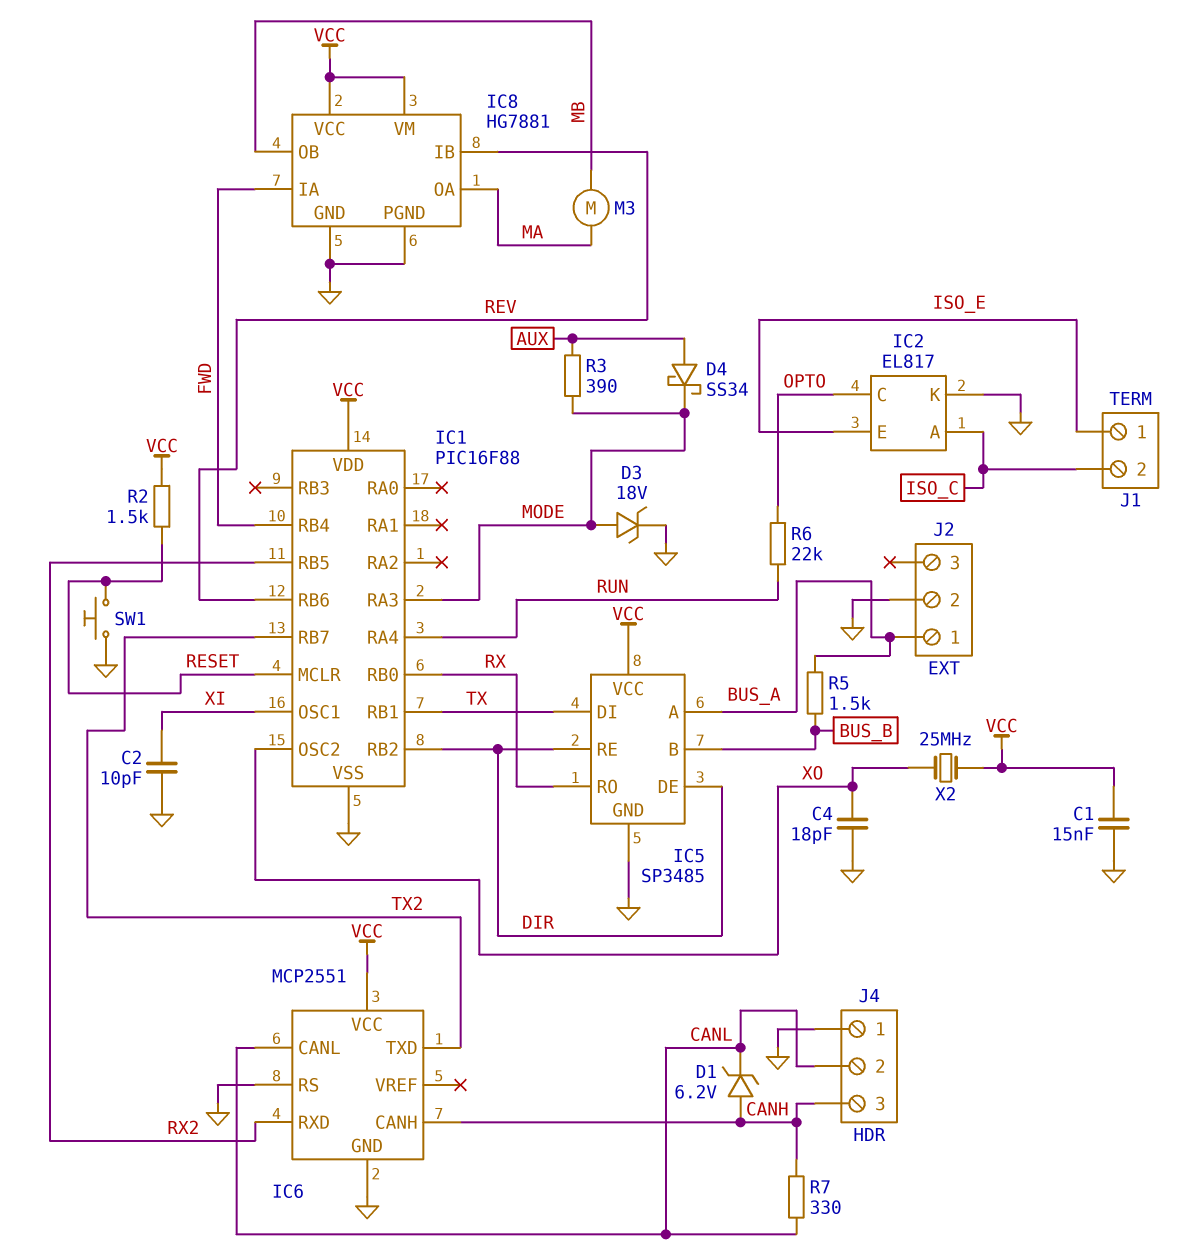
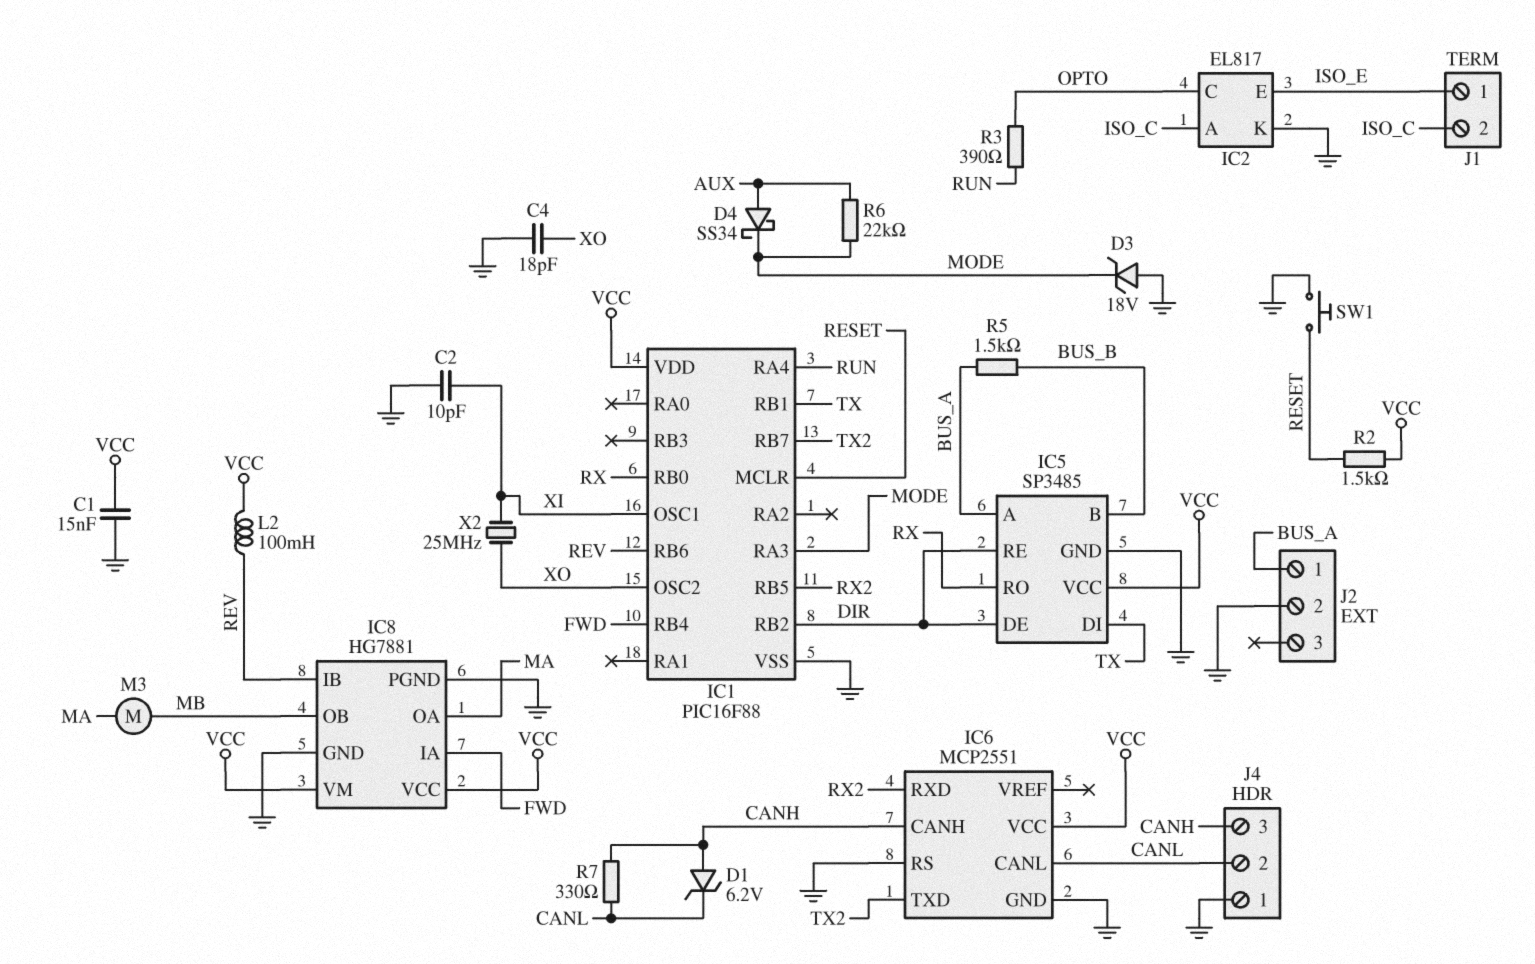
D3: zener 18V (A MODE, K GND) -> zener 18V (A GND, K MODE)
L2: none -> 100mH (REV, VCC)
R3: 390 (AUX, MODE) -> 390 (OPTO, RUN)
R6: 22k (OPTO, RUN) -> 22k (AUX, MODE)
X2: 25MHz (VCC, XO) -> 25MHz (XI, XO)

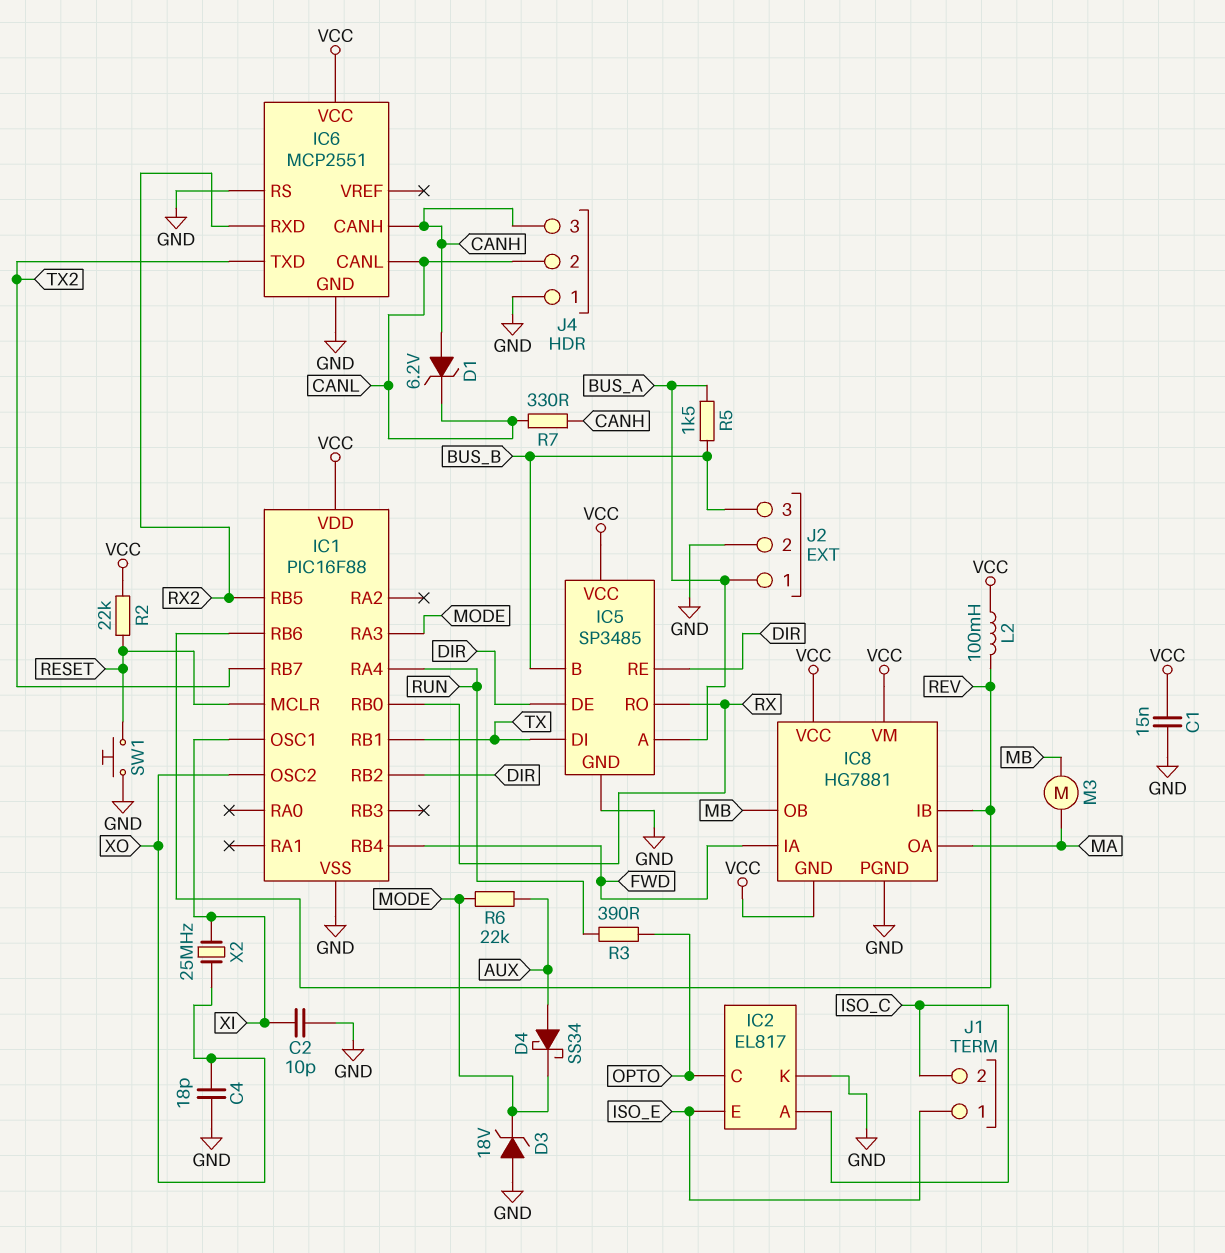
IC8 pin GND: GND -> VCC
J2 pin 3: none -> BUS_B
R2: 1.5k (RESET, VCC) -> 22k (RESET, VCC)

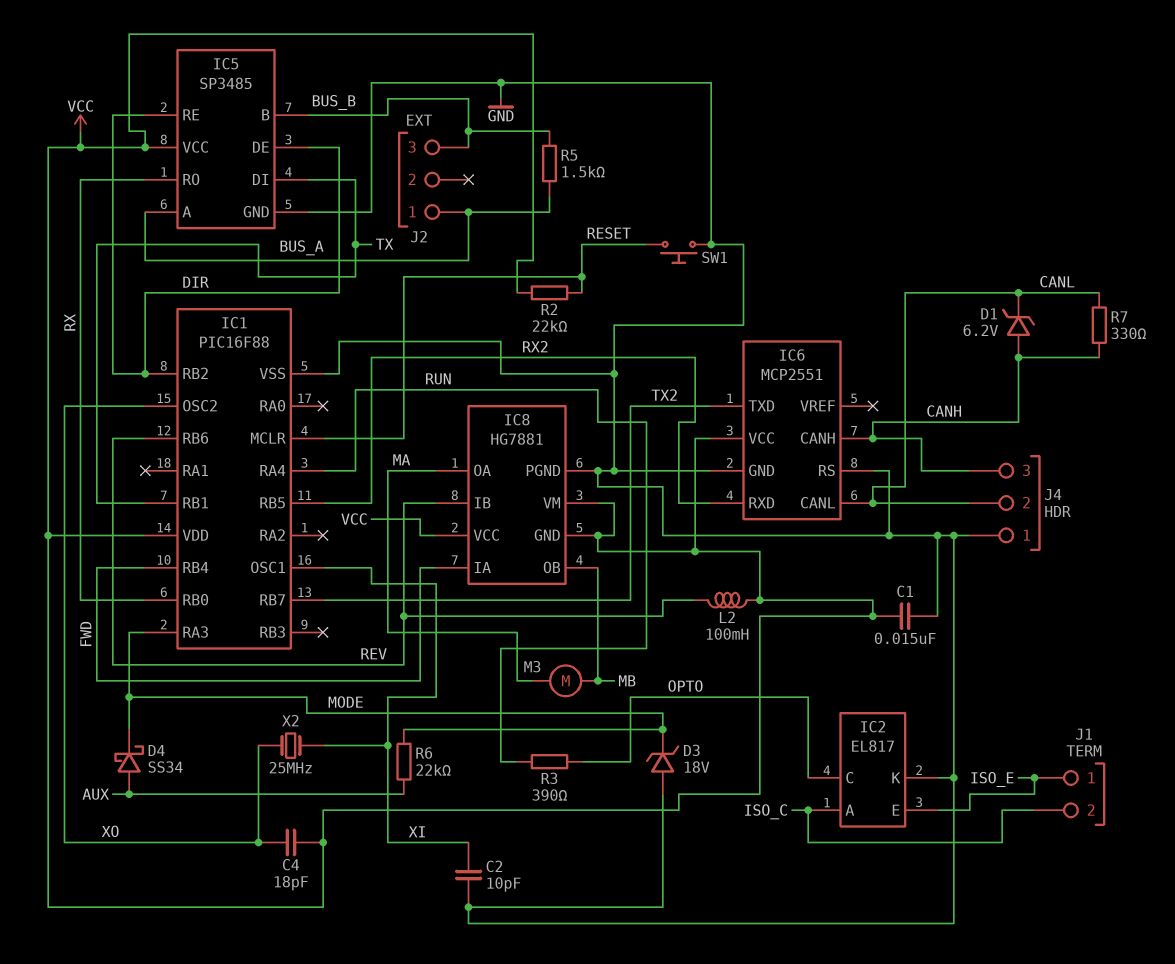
C4: 18pF (GND, XO) -> 18pF (VCC, XO)
J2 pin 2: GND -> none

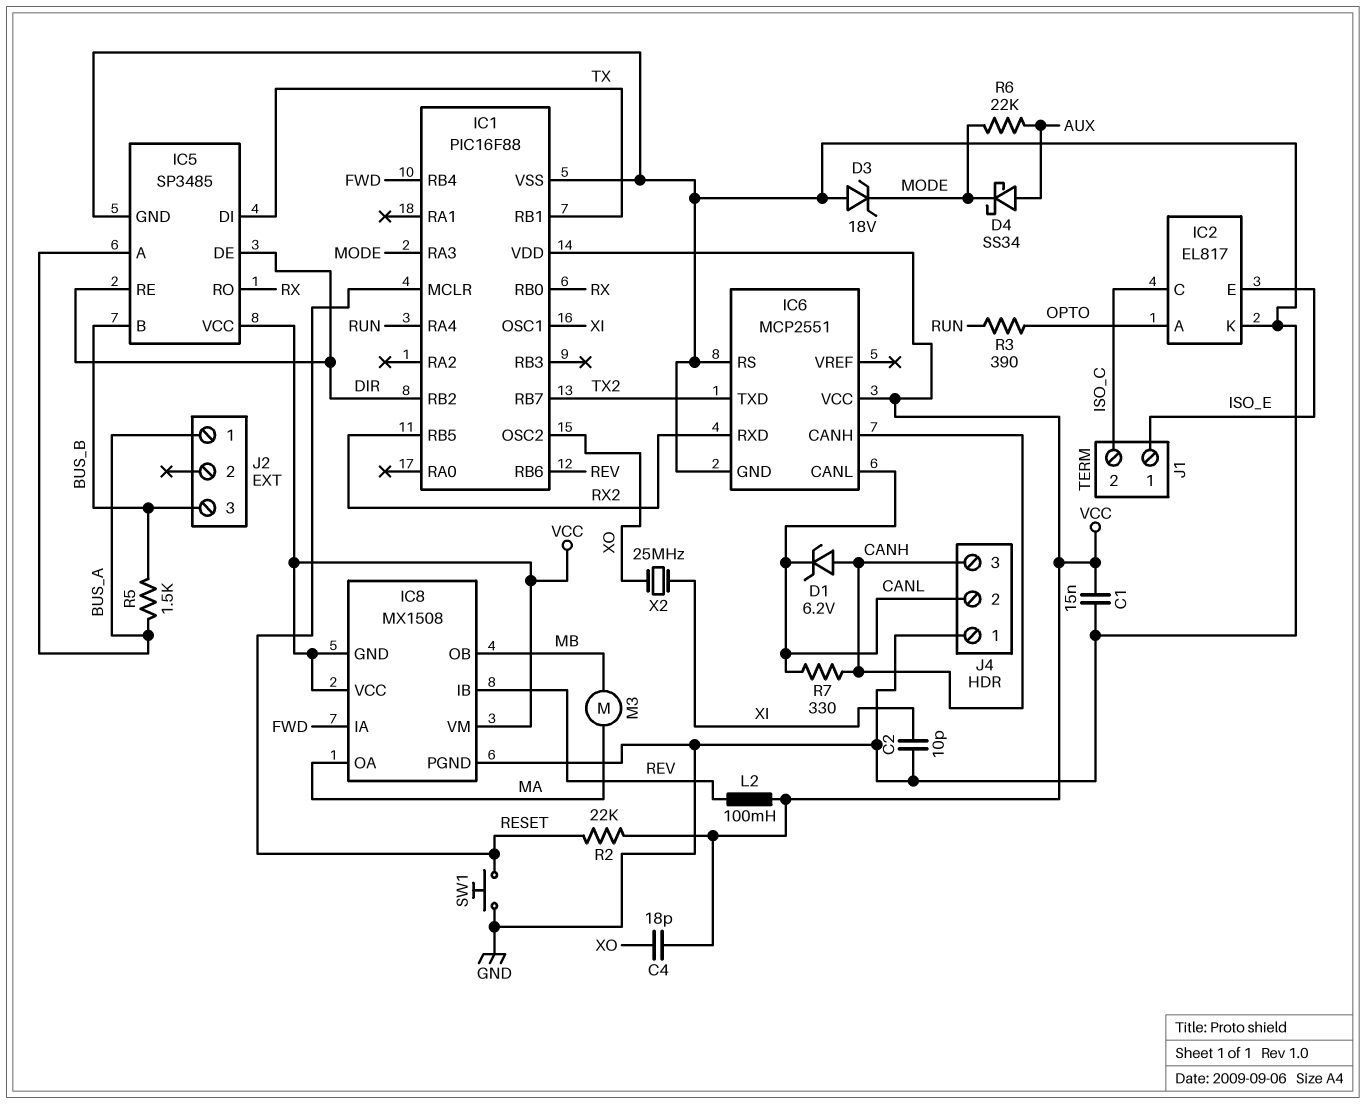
IC2 pin A: ISO_C -> OPTO
IC2 pin C: OPTO -> ISO_C
IC8: HG7881 -> MX1508

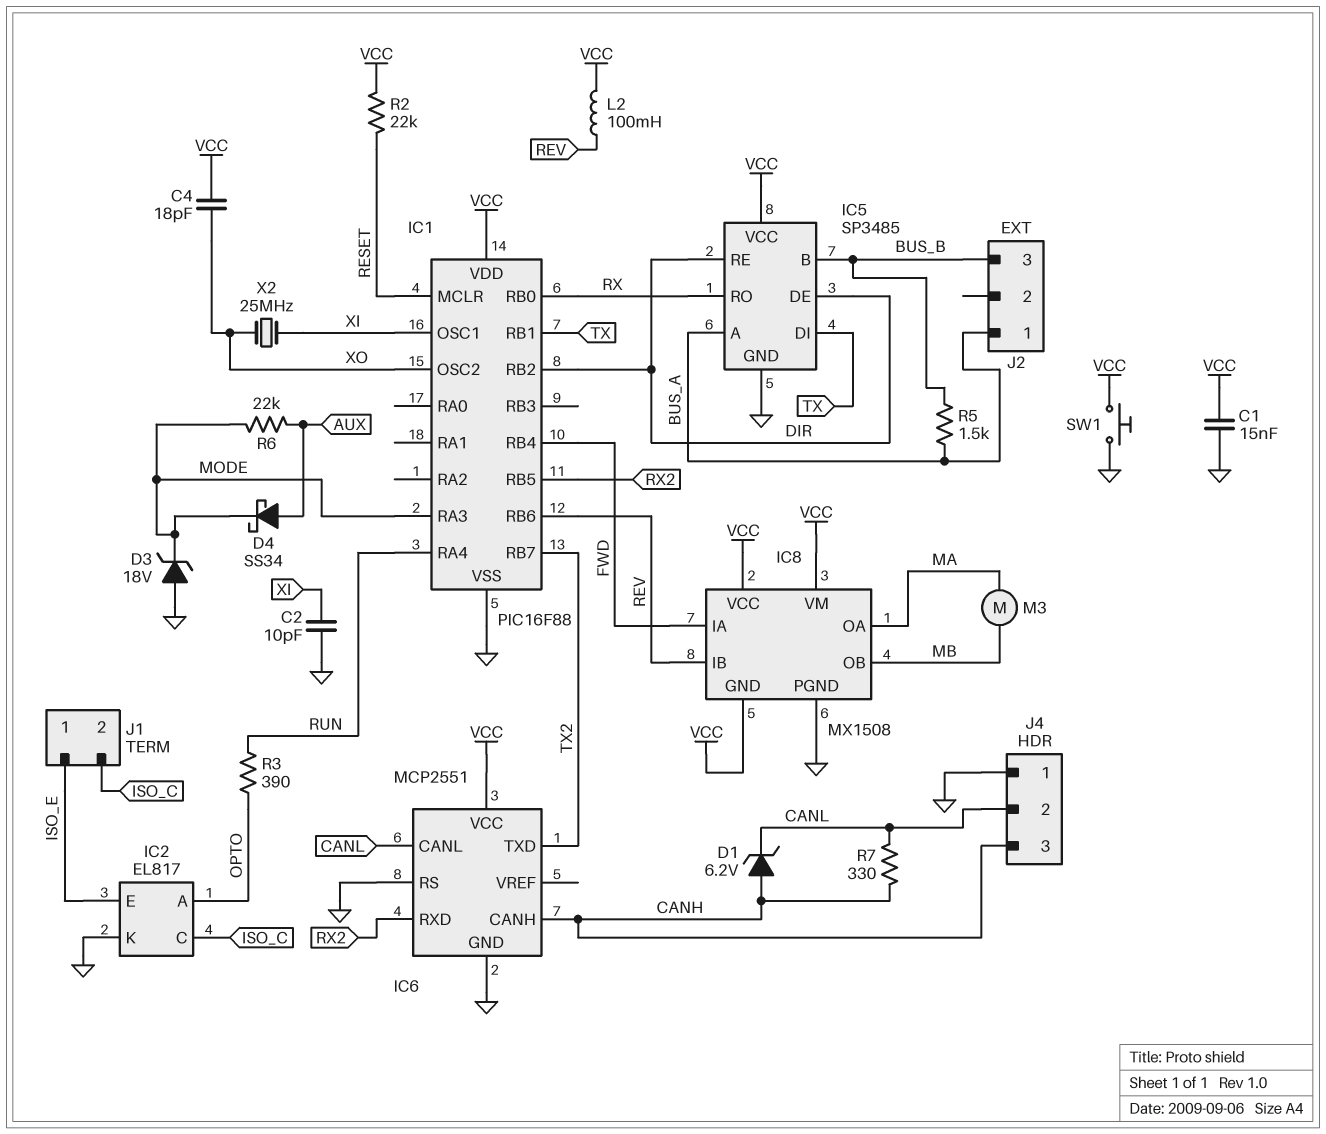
SW1: button (GND, RESET) -> button (GND, VCC)

